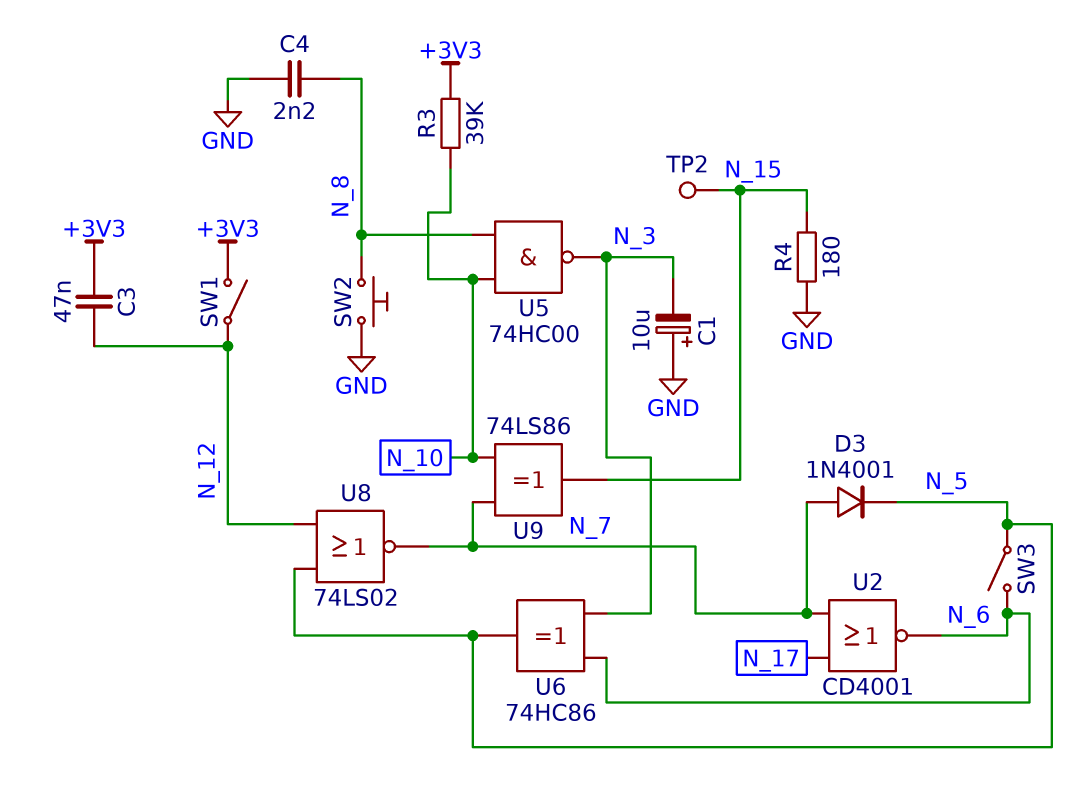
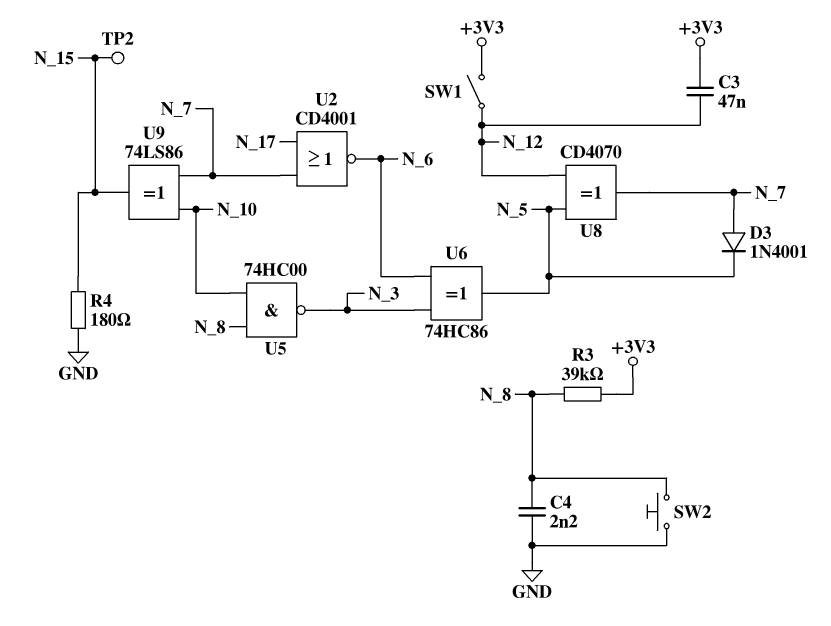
C1: 10uF (plus GND, minus N_3) -> none
R3: 39k (+3V3, N_10) -> 39k (+3V3, N_8)
SW3: switch (N_5, N_6) -> none
U8: NOR 74LS02 (in N_5, in N_12, out N_7) -> XOR CD4070 (in N_5, in N_12, out N_7)

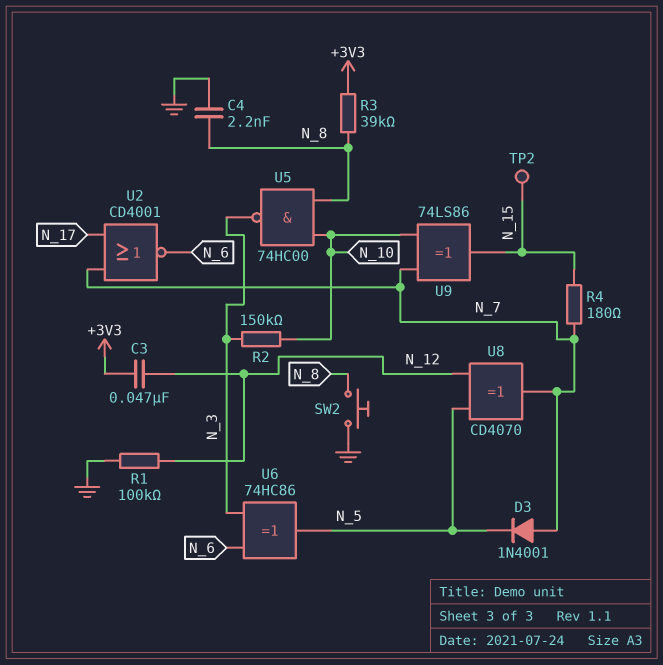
R1: none -> 100k (GND, N_12)
R2: none -> 150k (N_3, N_10)
R4: 180 (GND, N_15) -> 180 (N_7, N_15)
SW1: switch (+3V3, N_12) -> none

